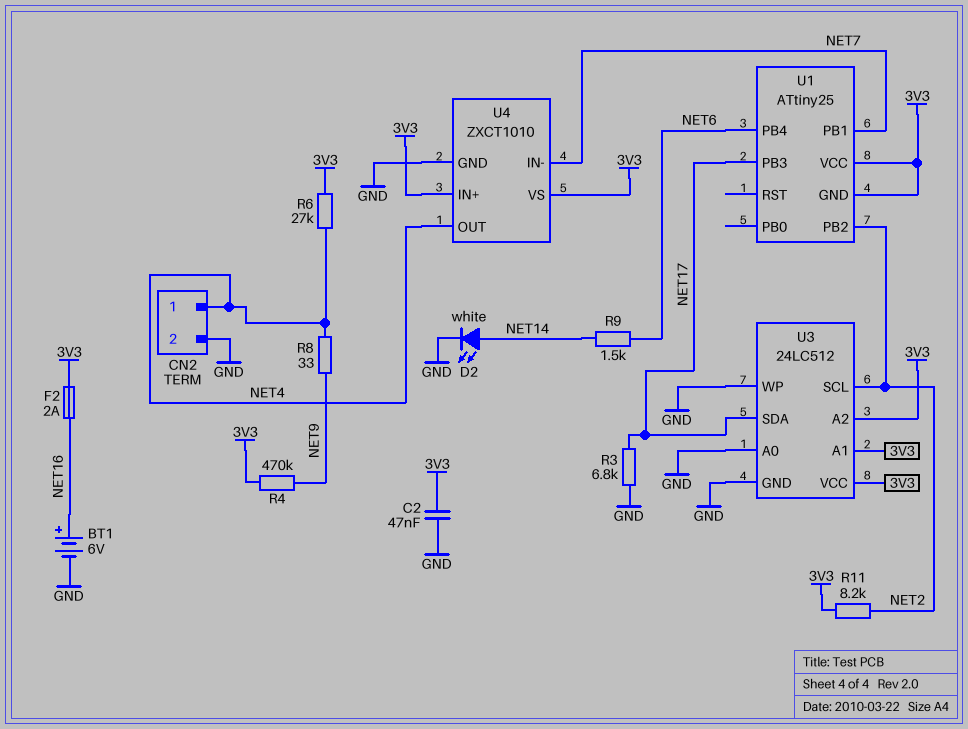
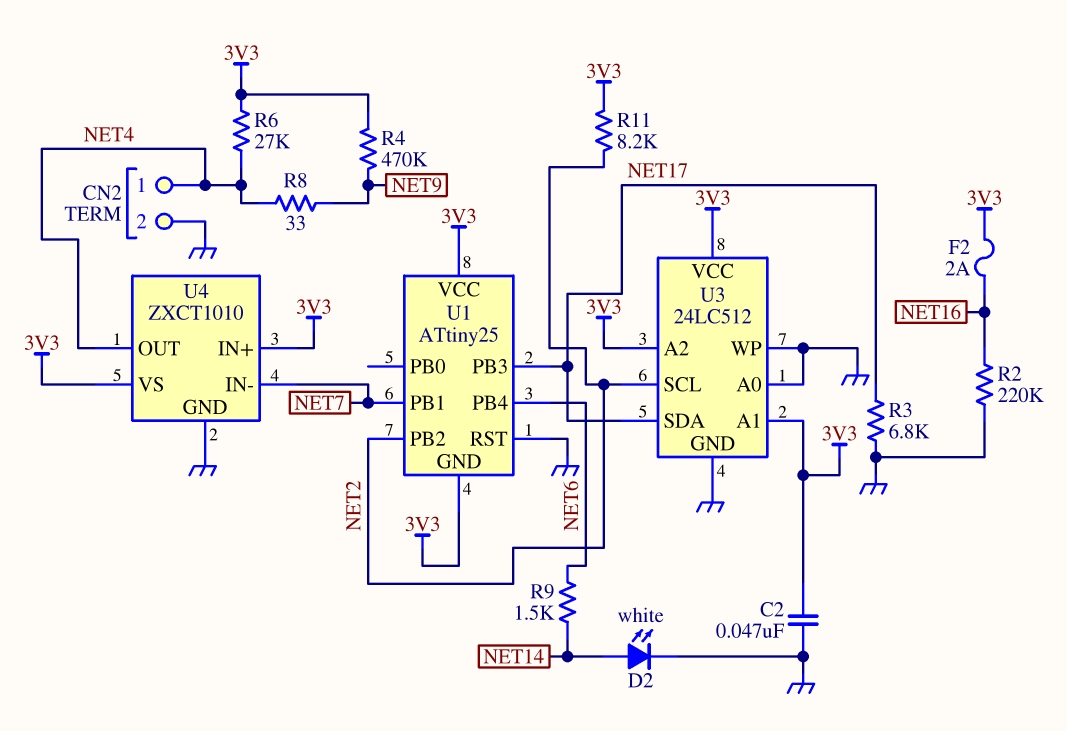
BT1: 6V (plus NET16, minus GND) -> none
R2: none -> 220k (GND, NET16)
U1 pin RST: none -> GND

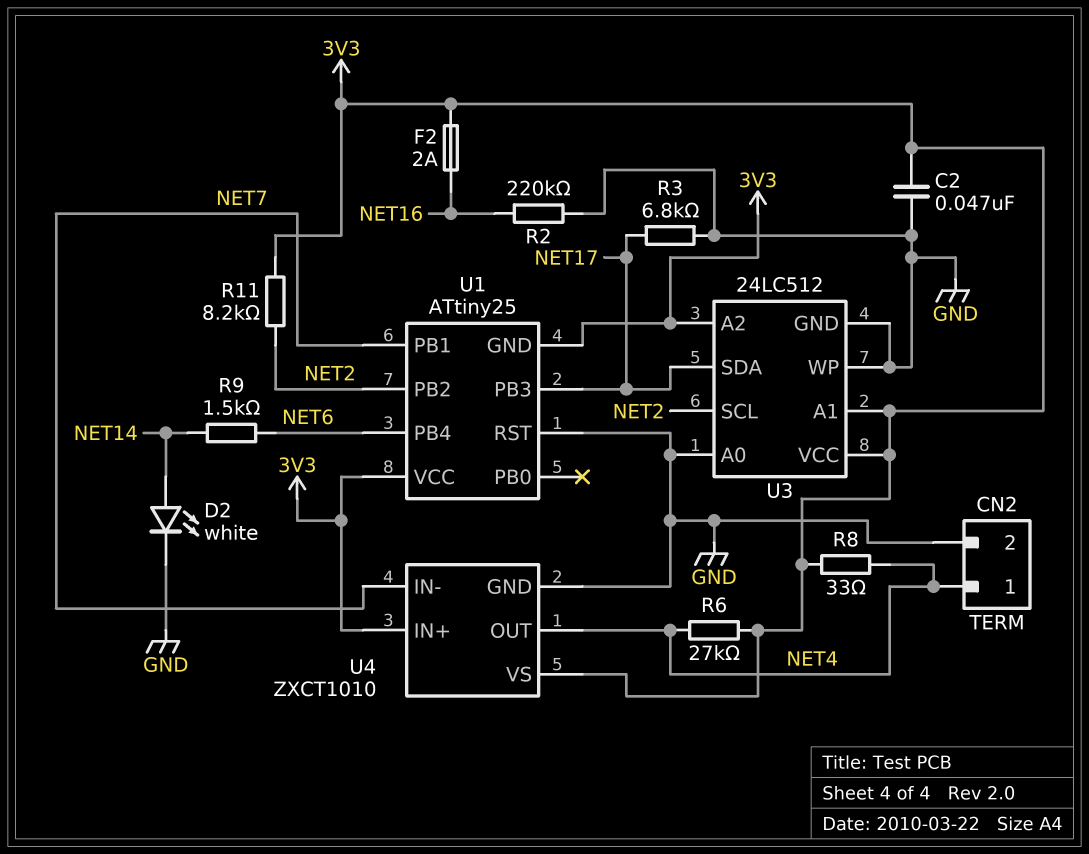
R4: 470k (3V3, NET9) -> none
R8: 33 (NET4, NET9) -> 33 (3V3, NET4)

